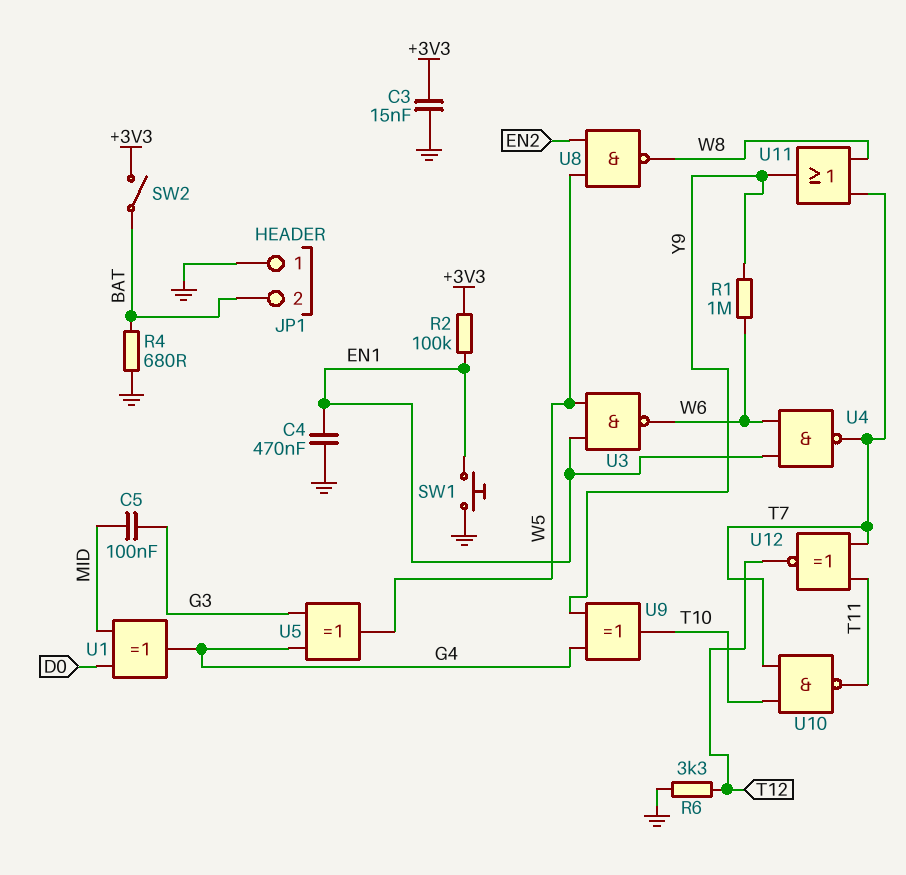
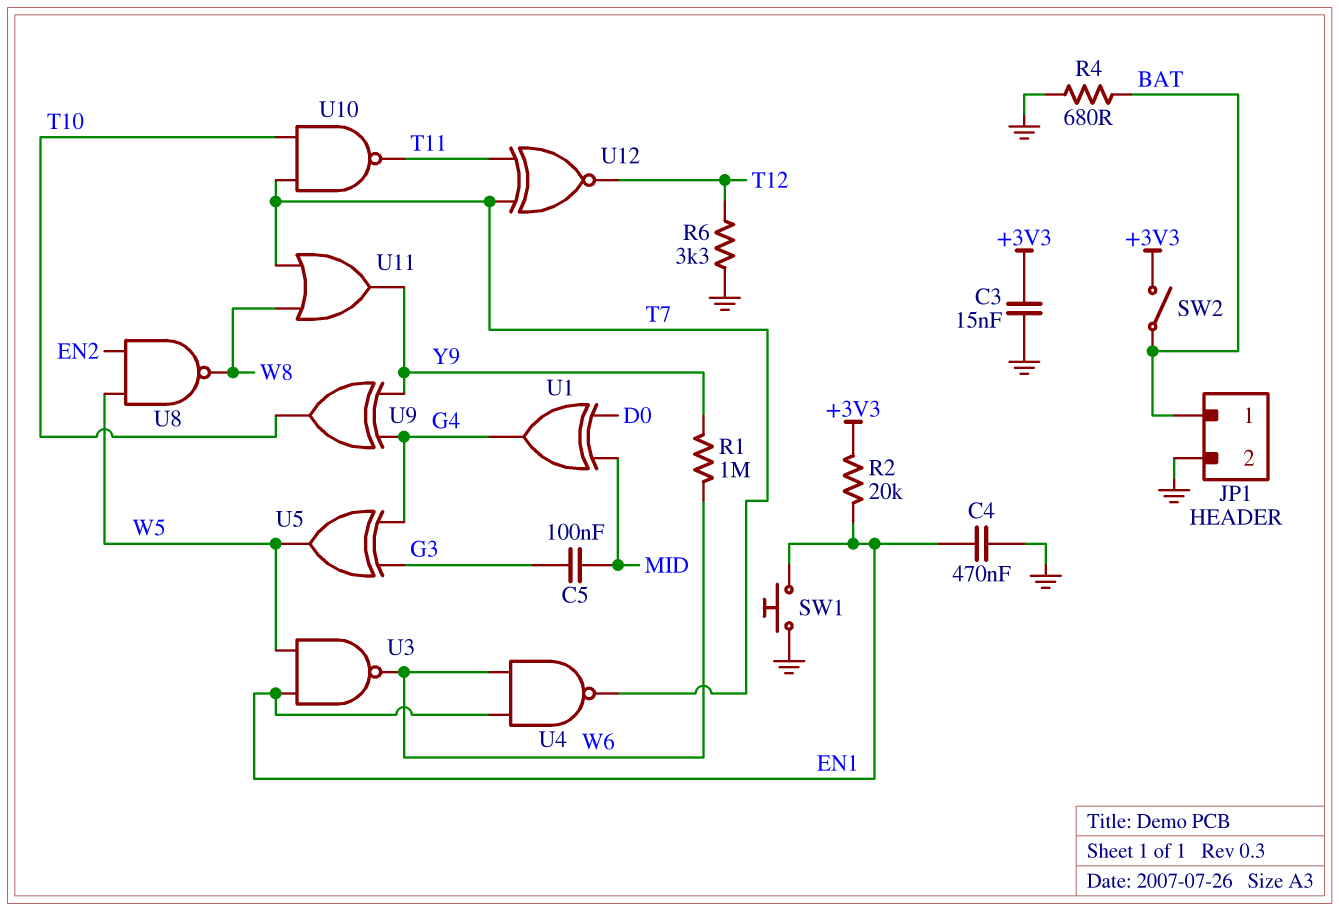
JP1 pin 1: GND -> BAT
JP1 pin 2: BAT -> GND
R2: 100k (+3V3, EN1) -> 20k (+3V3, EN1)

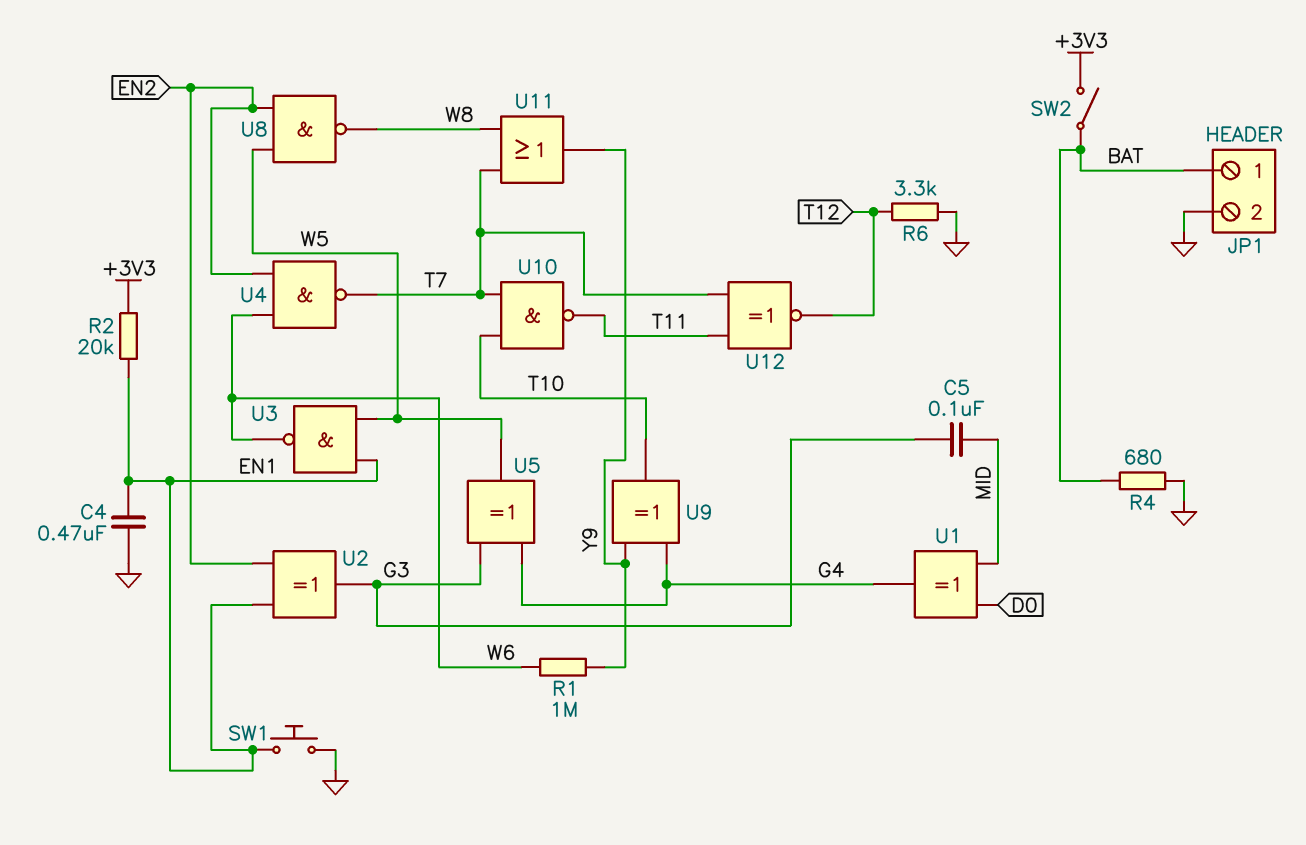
C3: 15nF (+3V3, GND) -> none
U2: none -> XOR (in EN1, in EN2, out G3)
U4: NAND (in EN1, in W6, out T7) -> NAND (in EN2, in W6, out T7)

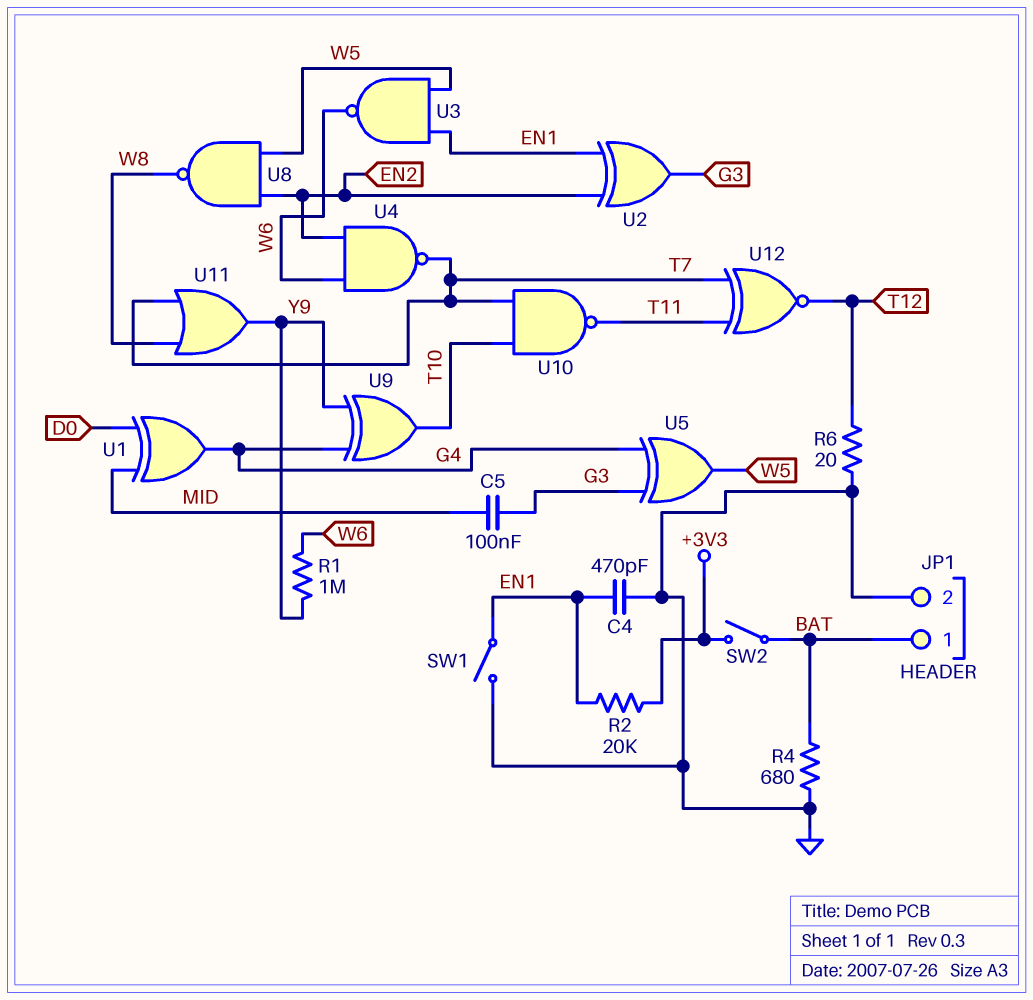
C4: 470nF (EN1, GND) -> 470pF (EN1, GND)
R6: 3.3k (GND, T12) -> 20 (GND, T12)
SW1: button (EN1, GND) -> switch (EN1, GND)

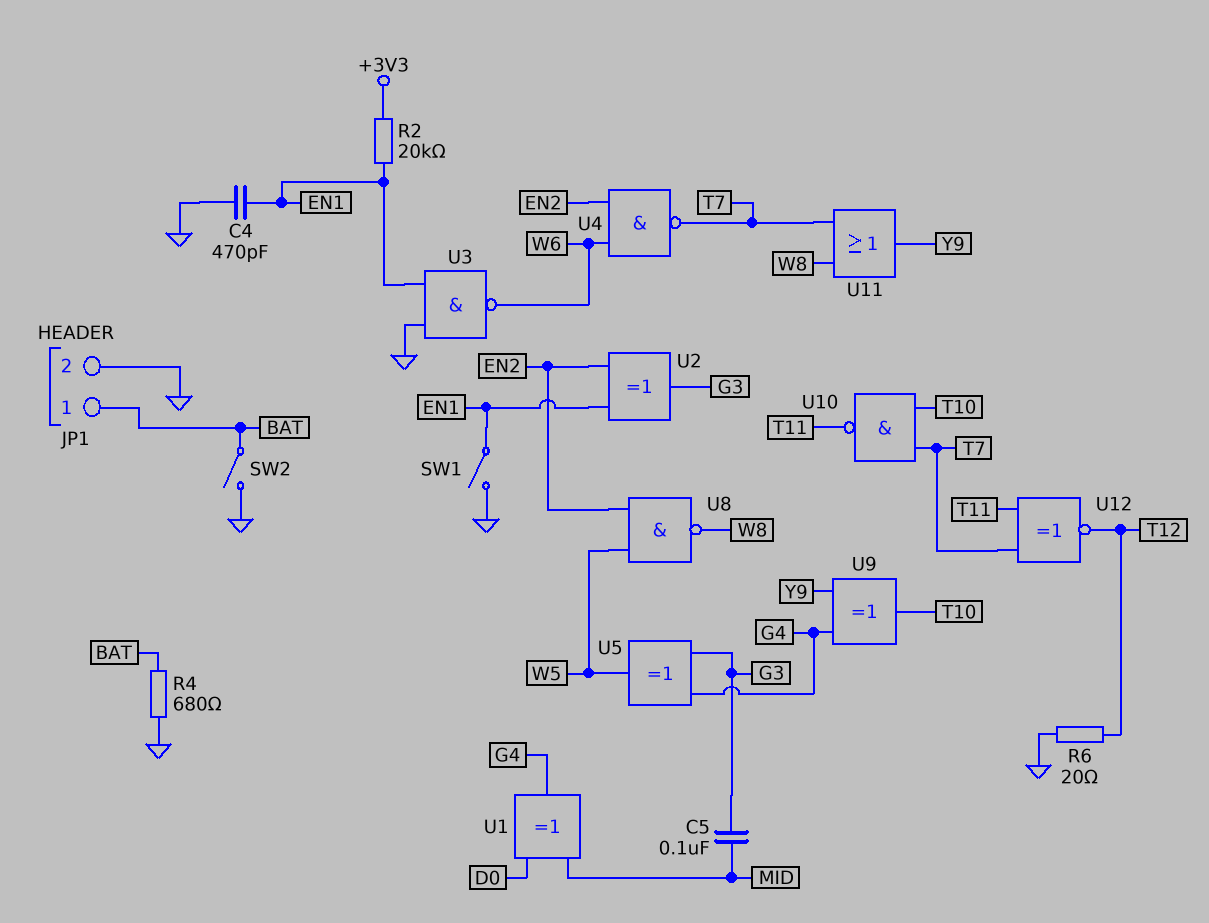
R1: 1M (W6, Y9) -> none
SW2: switch (+3V3, BAT) -> switch (BAT, GND)
U3: NAND (in EN1, in W5, out W6) -> NAND (in EN1, in GND, out W6)

